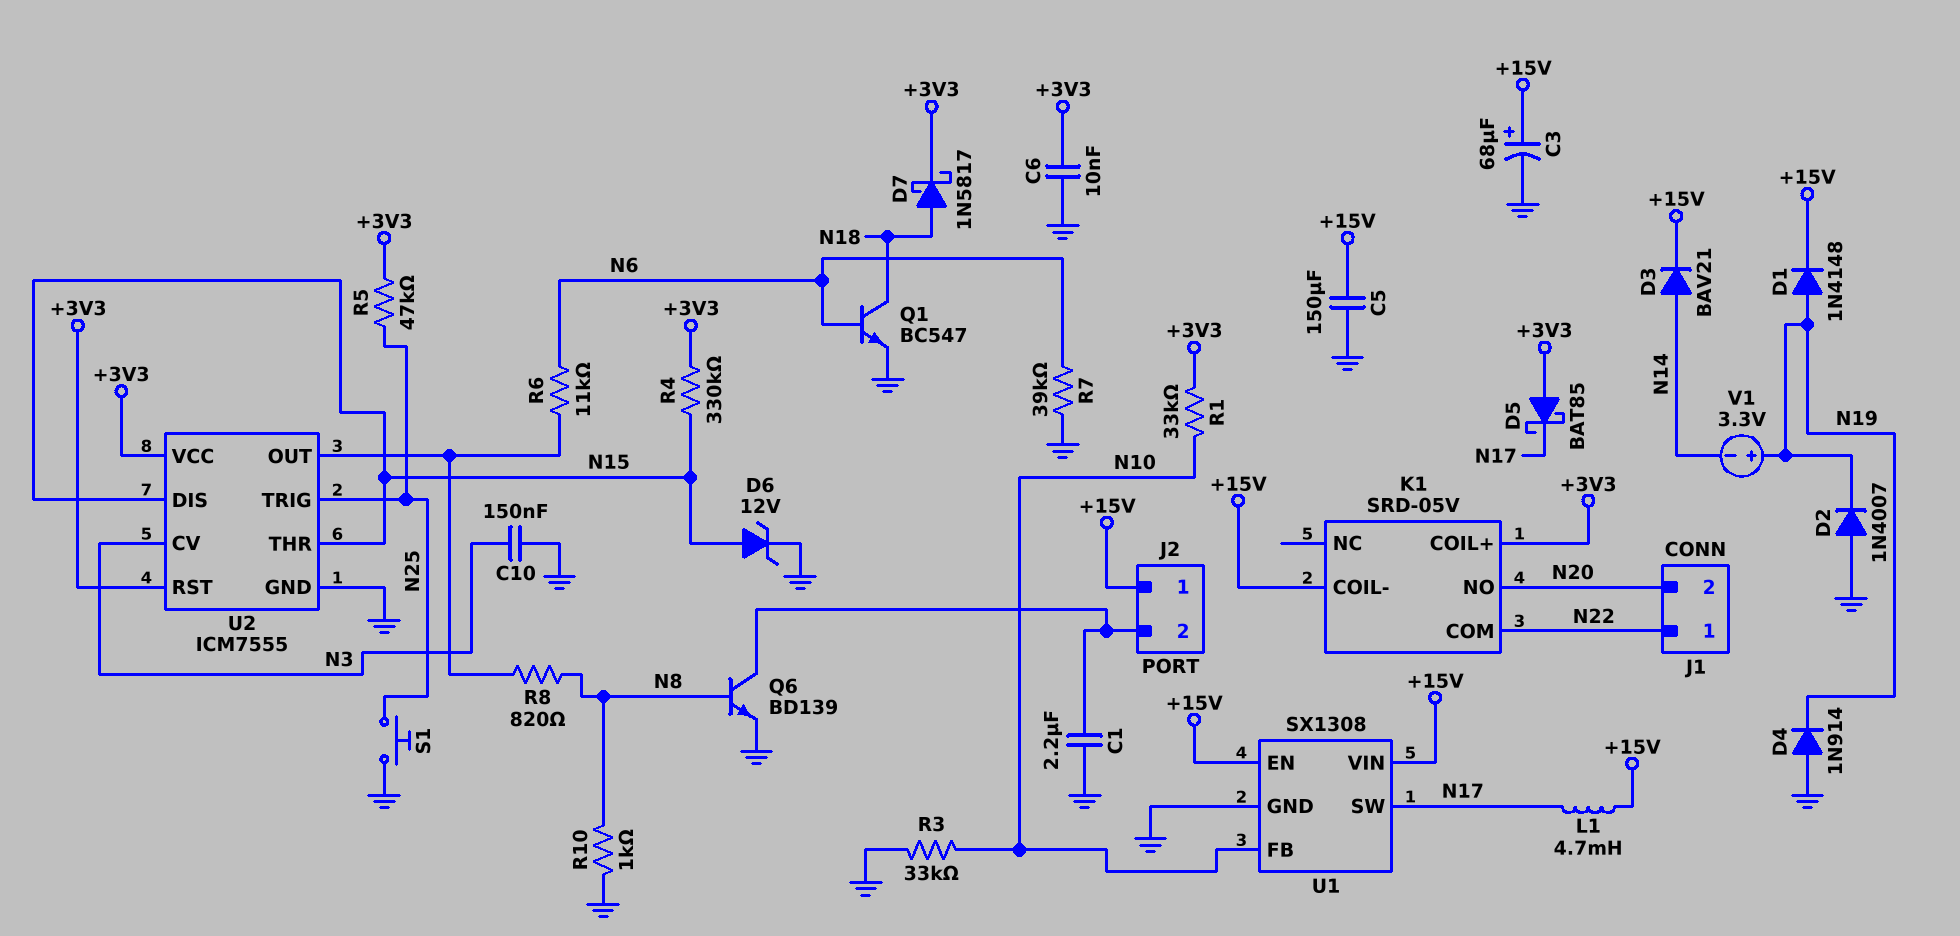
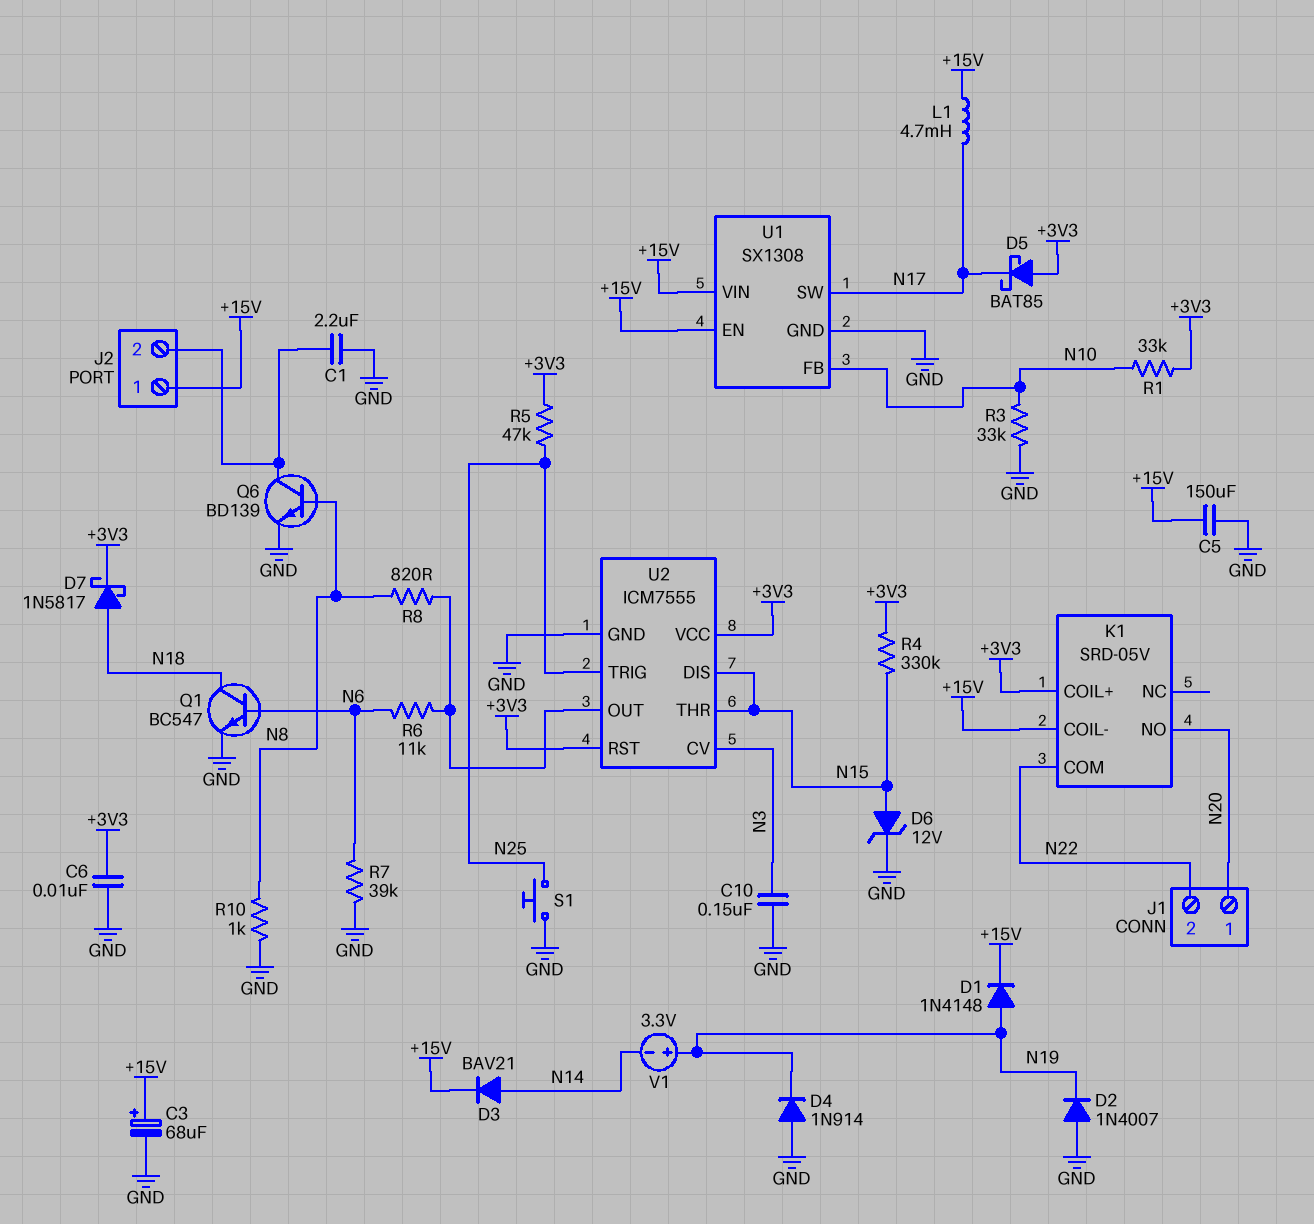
J1 pin 1: N22 -> N20
J1 pin 2: N20 -> N22

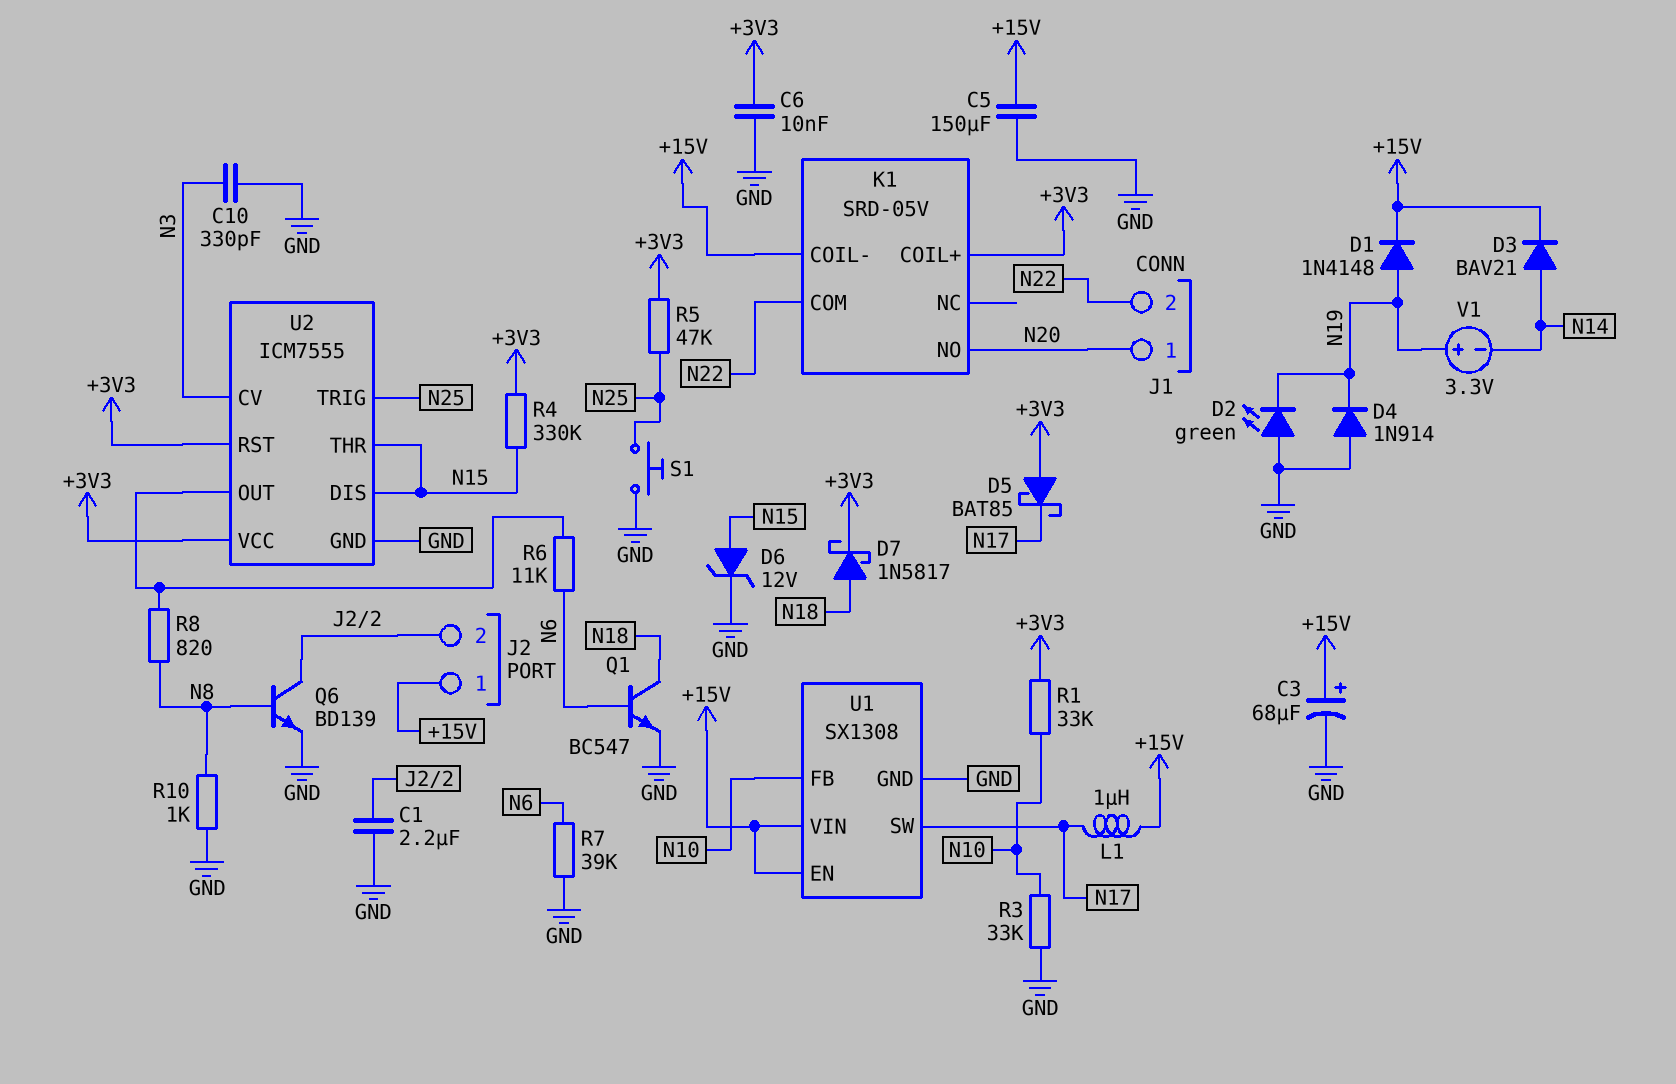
C10: 150nF (GND, N3) -> 330pF (GND, N3)
D2: diode 1N4007 (A GND, K N19) -> LED green (A GND, K N19)
L1: 4.7mH (+15V, N17) -> 1uH (+15V, N17)

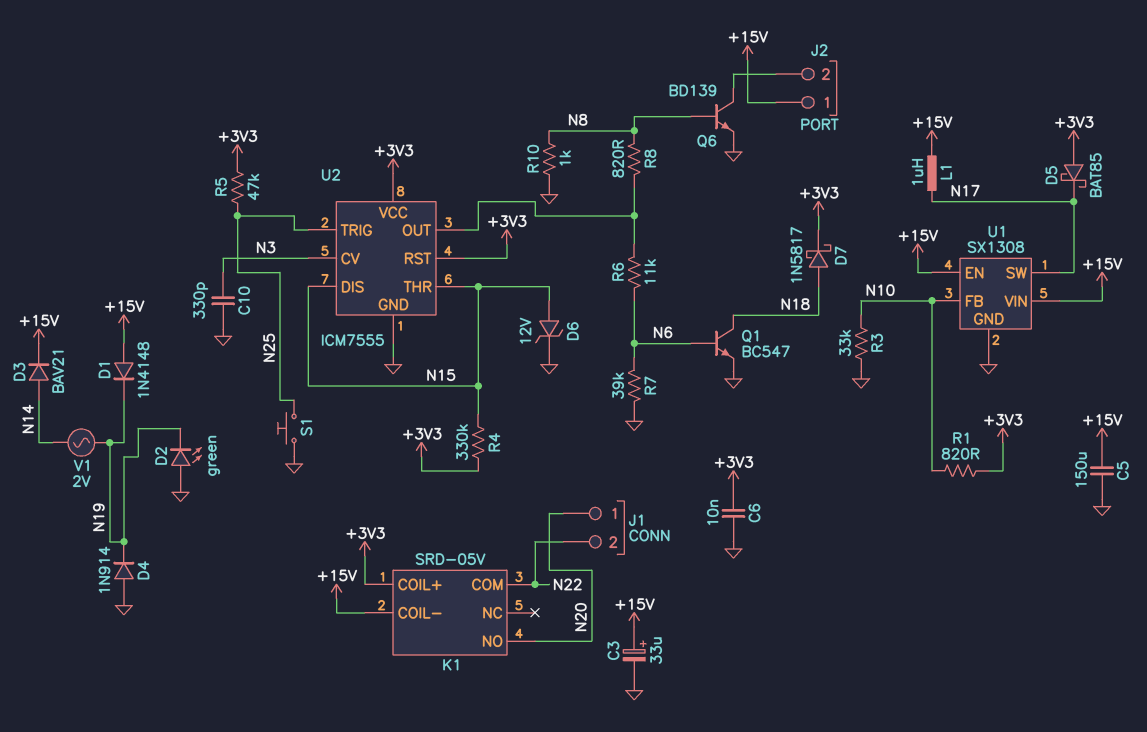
C1: 2.2uF (GND, J2/2) -> none
C3: 68uF (plus +15V, minus GND) -> 33uF (plus +15V, minus GND)
D1: diode 1N4148 (A N19, K +15V) -> diode 1N4148 (A +15V, K N19)
R1: 33k (+3V3, N10) -> 820 (+3V3, N10)
V1: 3.3V (plus N19, minus N14) -> AC 2V (N14, N19)

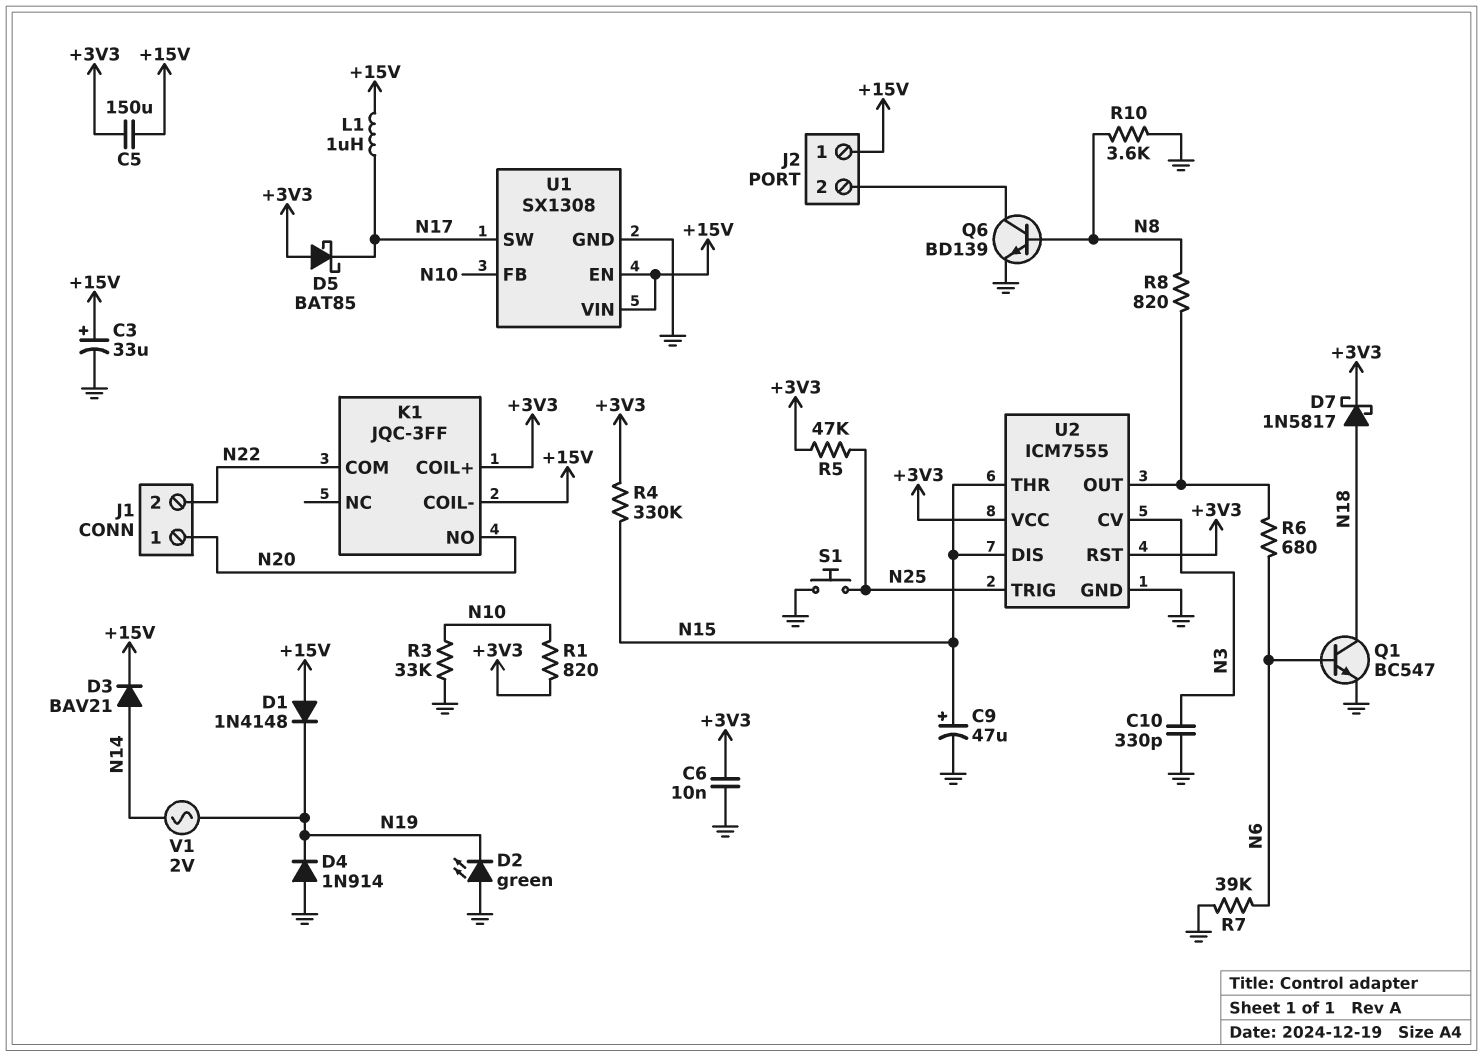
C5: 150uF (+15V, GND) -> 150uF (+3V3, +15V)
C9: none -> 47uF (plus N15, minus GND)
D6: zener 12V (A N15, K GND) -> none
K1: SRD-05V -> JQC-3FF
R6: 11k (N6, U2/OUT) -> 680 (N6, U2/OUT)
R10: 1k (GND, N8) -> 3.6k (GND, N8)

